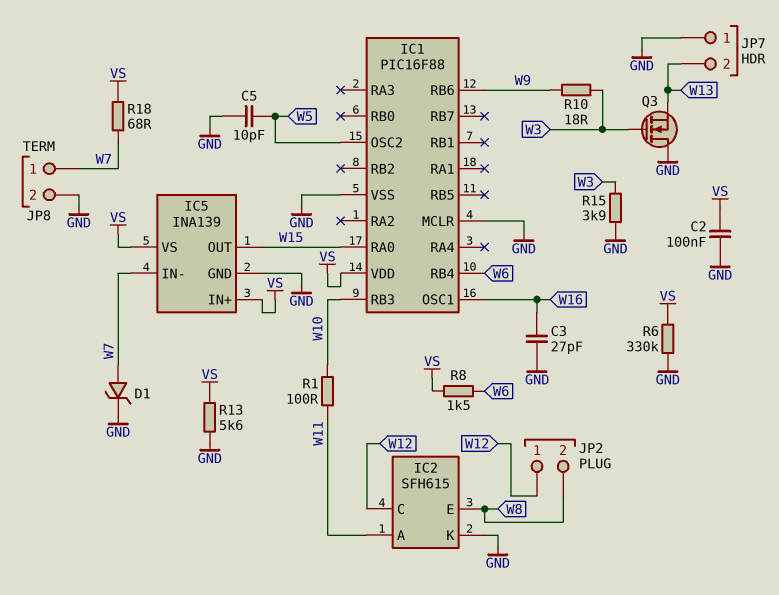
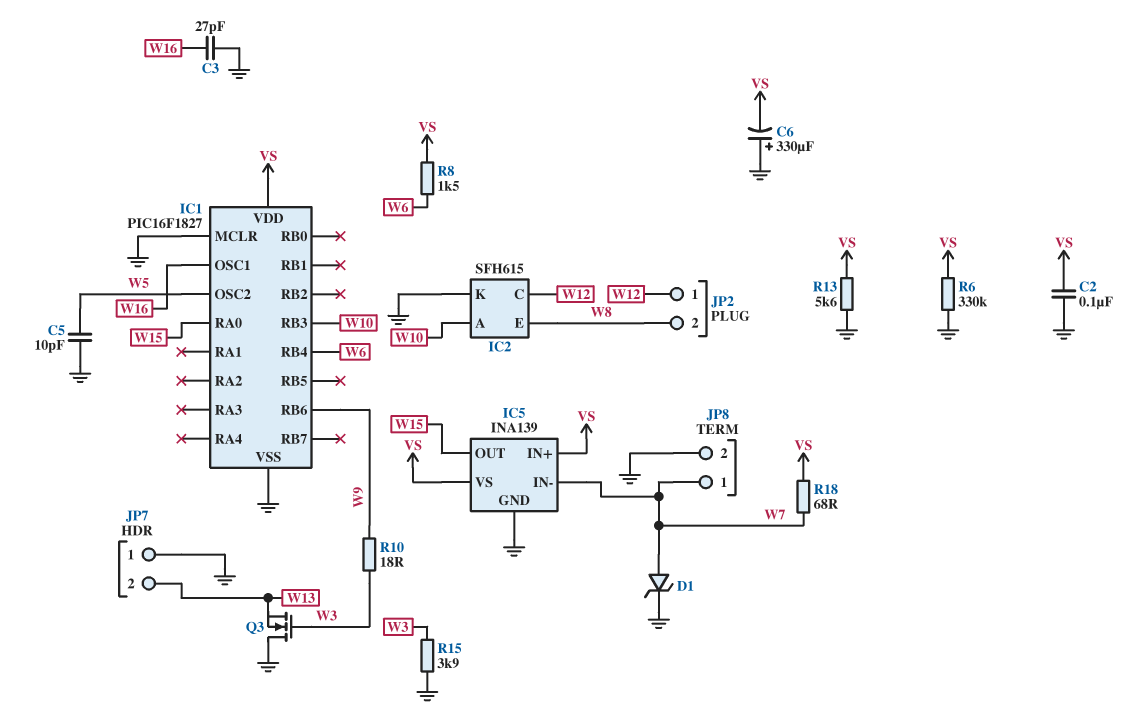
C6: none -> 330uF (plus GND, minus VS)
IC1: PIC16F88 -> PIC16F1827
IC2 pin A: W11 -> W10
R1: 100 (W10, W11) -> none

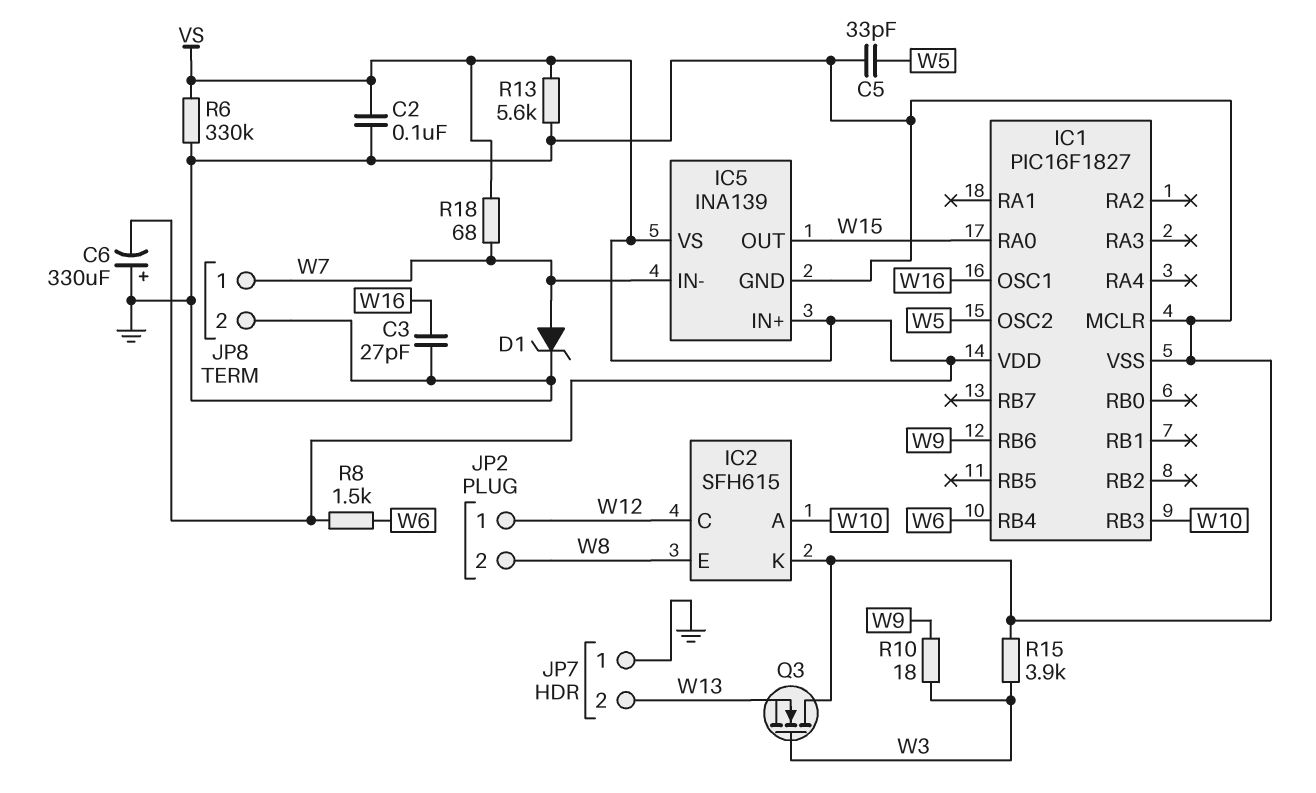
C5: 10pF (GND, W5) -> 33pF (GND, W5)

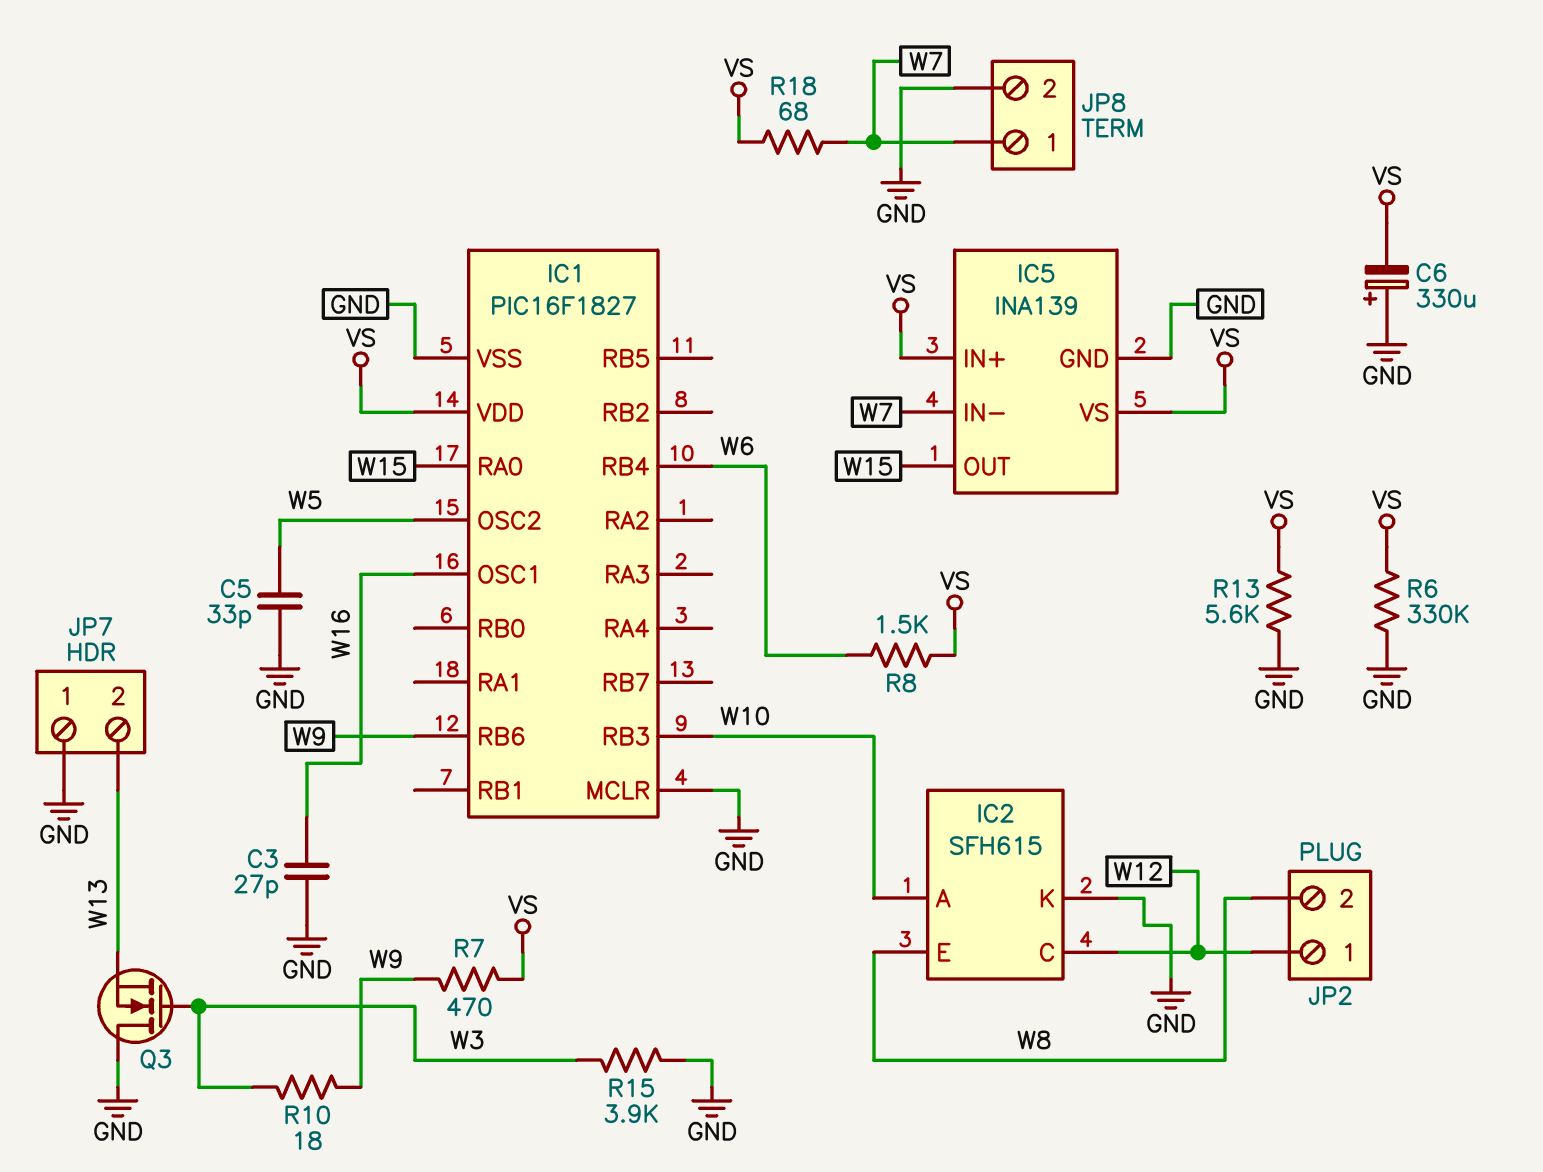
C2: 100nF (GND, VS) -> none
D1: zener (A W7, K GND) -> none
R7: none -> 470 (VS, W9)

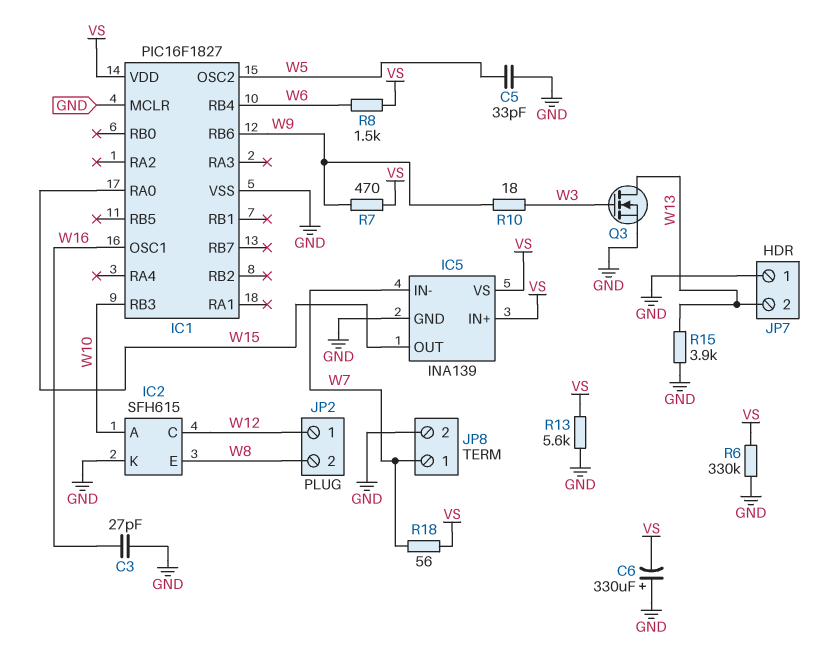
Q3: NMOS (G W3, D GND, S W13) -> NMOS (G W3, D W13, S GND)
R15: 3.9k (GND, W3) -> 3.9k (GND, W13)
R18: 68 (VS, W7) -> 56 (VS, W7)

